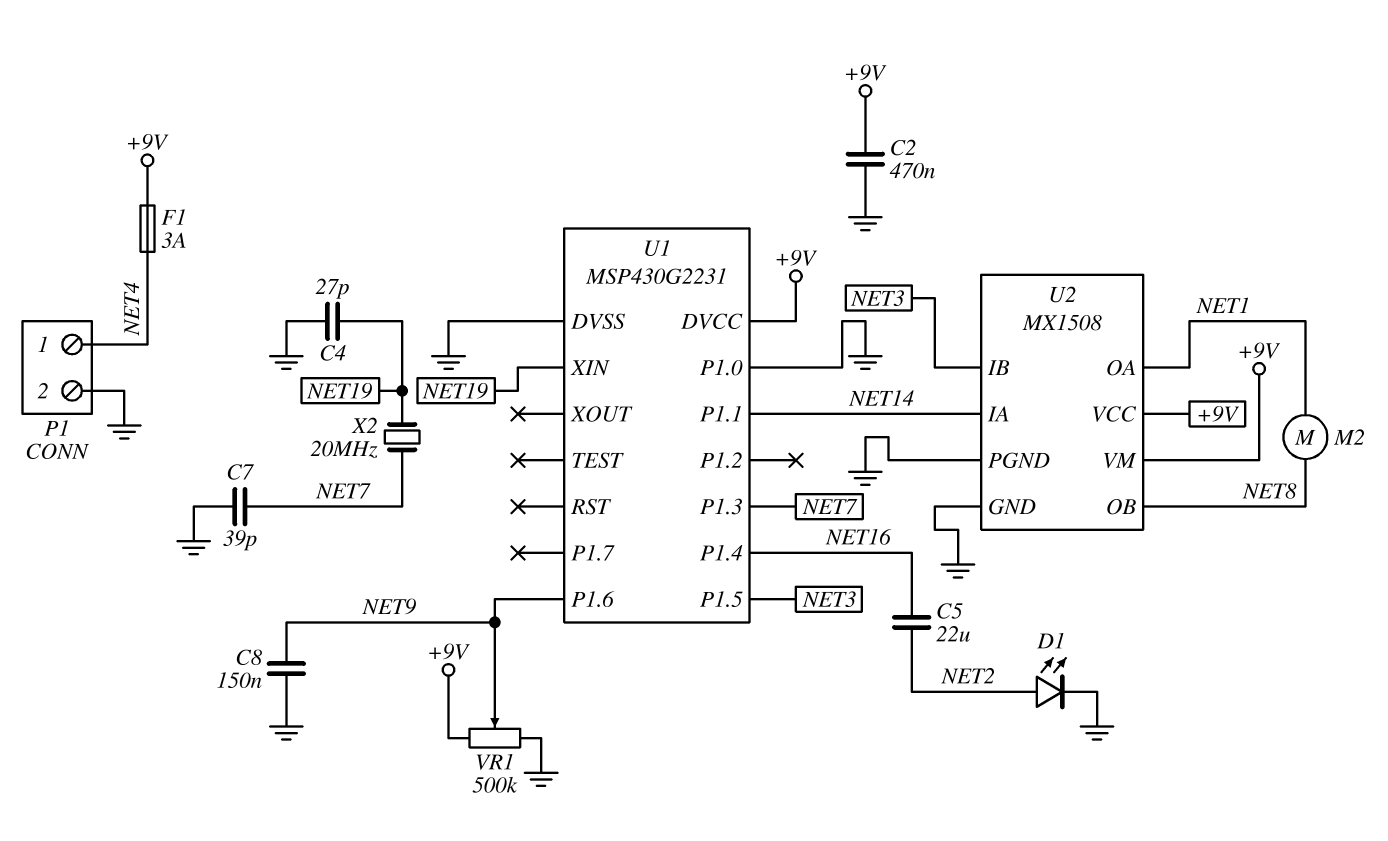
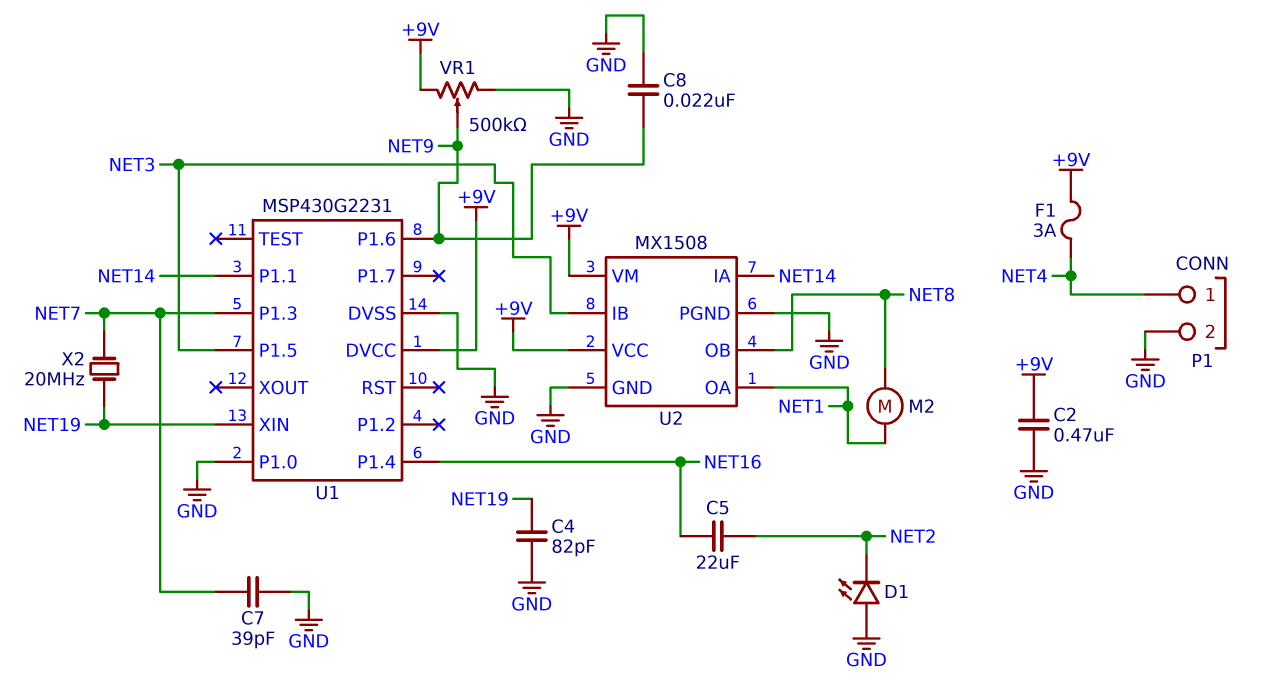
C4: 27pF (GND, NET19) -> 82pF (GND, NET19)
C8: 150nF (GND, NET9) -> 22nF (GND, NET9)
D1: LED (A NET2, K GND) -> LED (A GND, K NET2)

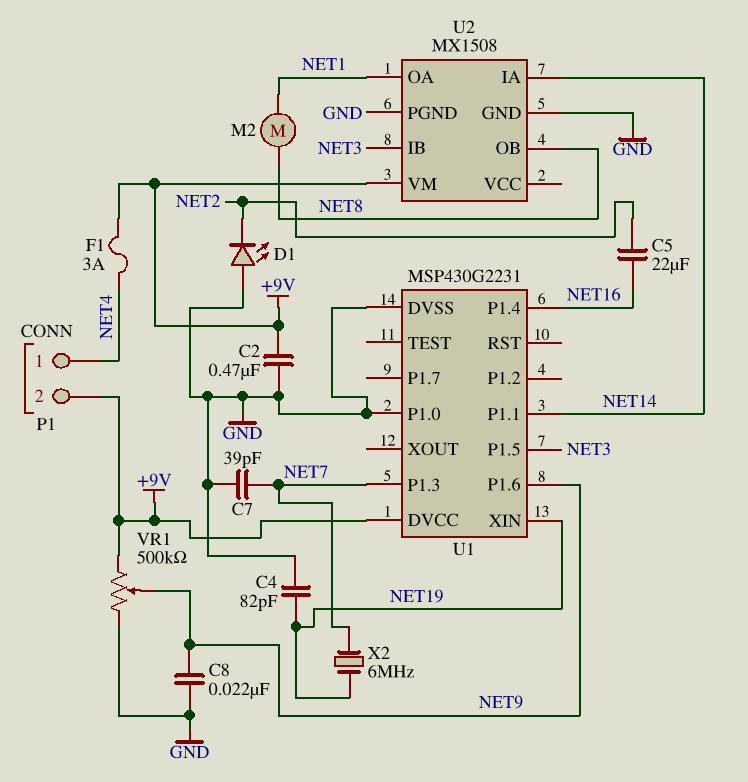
P1 pin 2: GND -> +9V
U2 pin VCC: +9V -> none
X2: 20MHz (NET7, NET19) -> 6MHz (NET7, NET19)

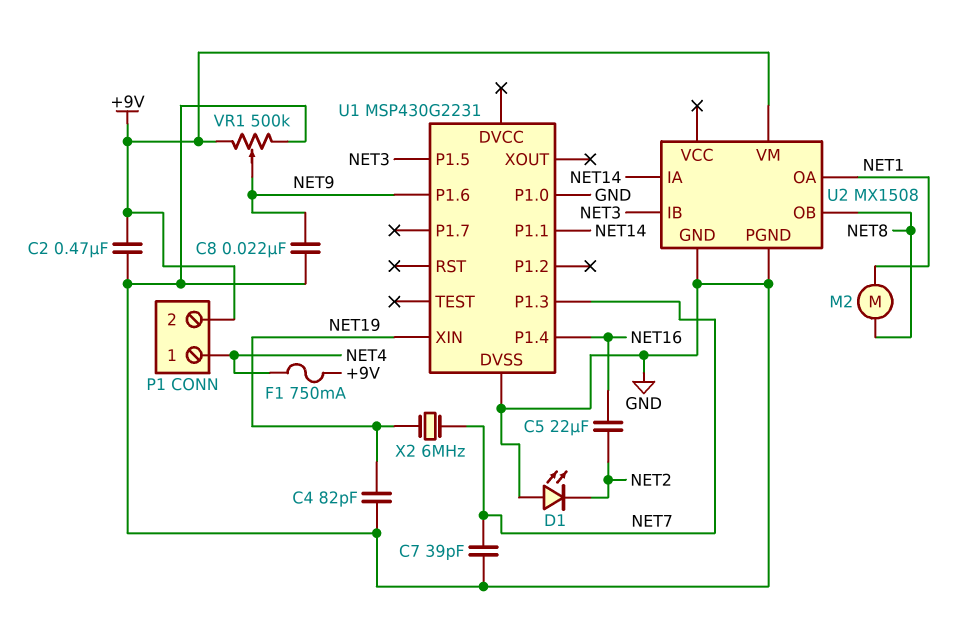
F1: 3A (+9V, NET4) -> 750mA (+9V, NET4)
U1 pin DVCC: +9V -> none

